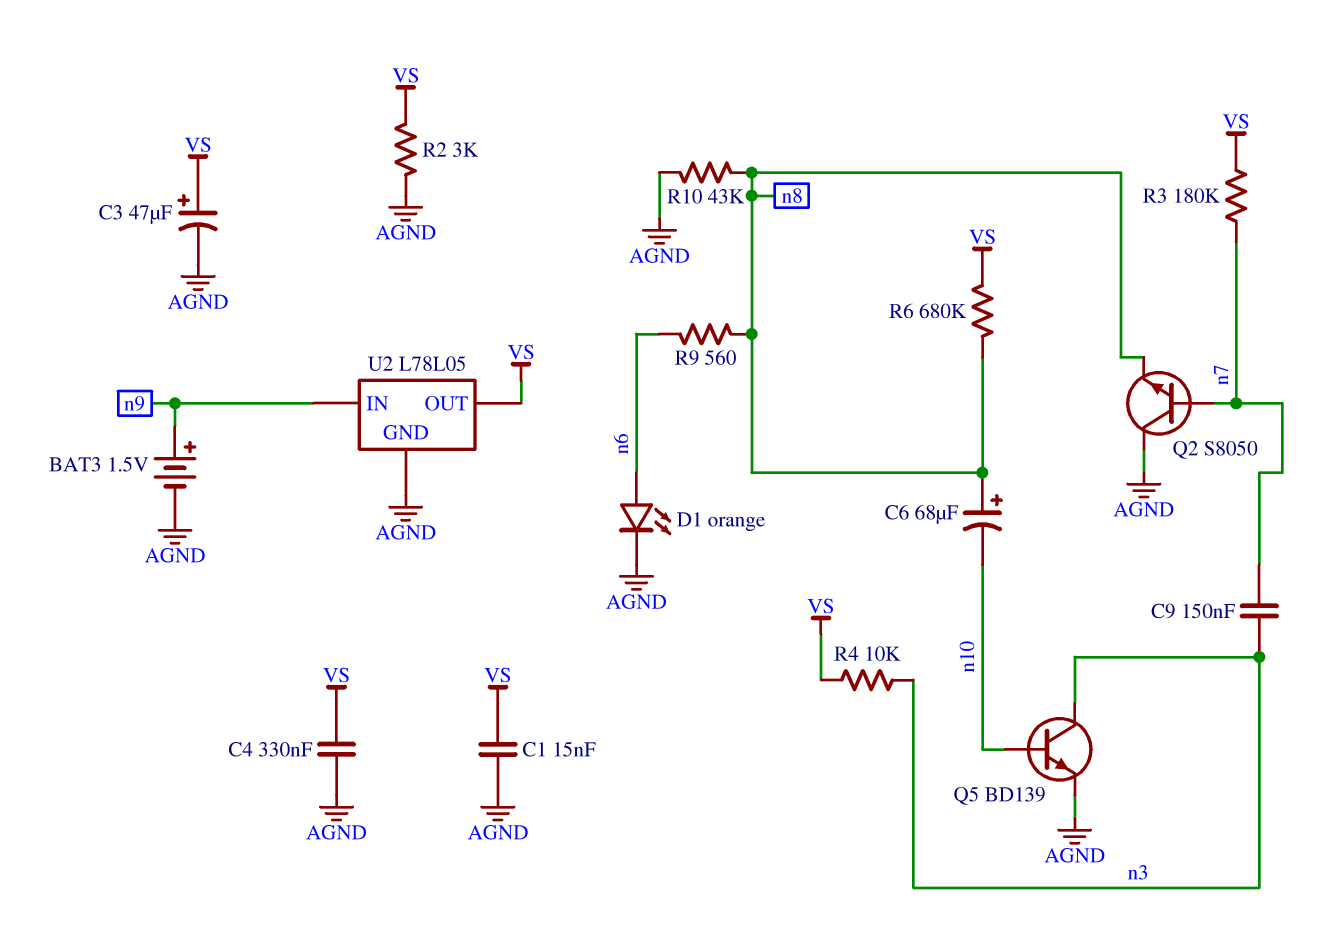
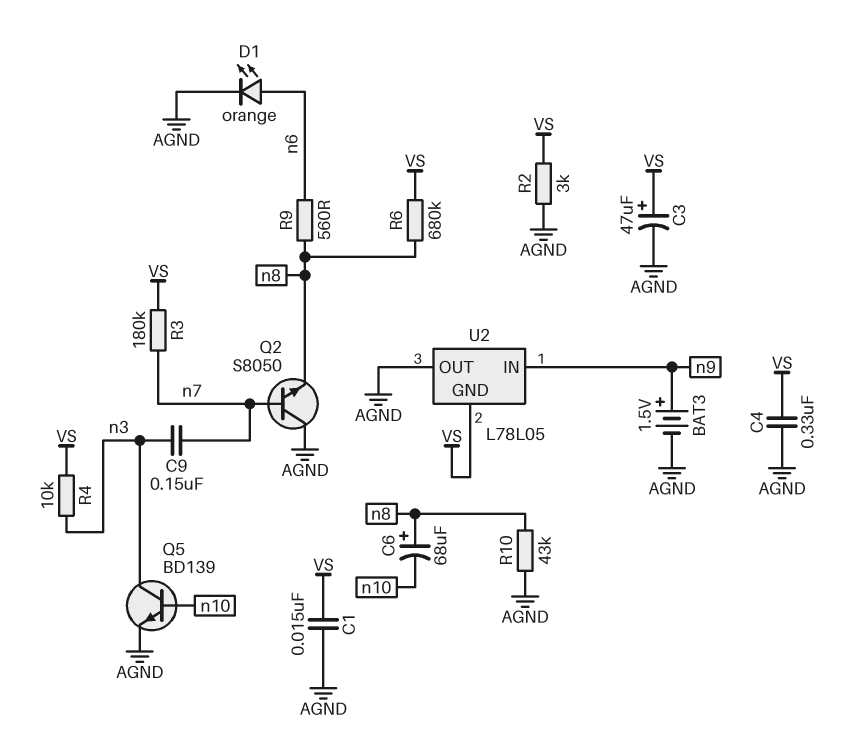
U2 pin GND: AGND -> VS
U2 pin OUT: VS -> AGND

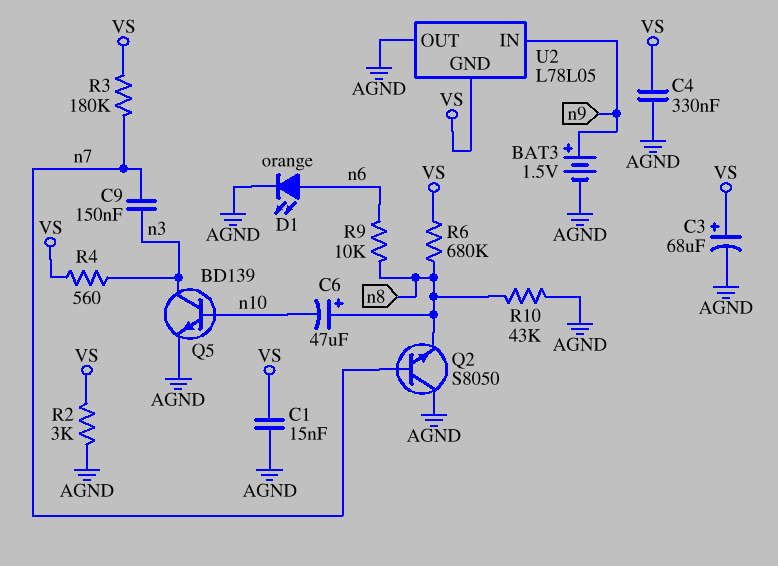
C3: 47uF (plus VS, minus AGND) -> 68uF (plus VS, minus AGND)
C6: 68uF (plus n8, minus n10) -> 47uF (plus n8, minus n10)
R4: 10k (VS, n3) -> 560 (VS, n3)
R9: 560 (n6, n8) -> 10k (n6, n8)

